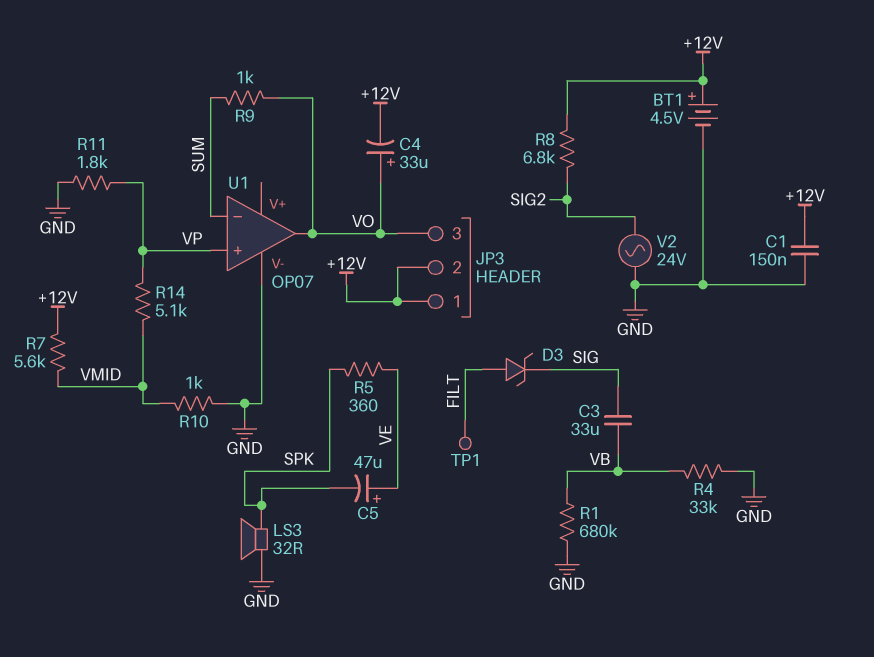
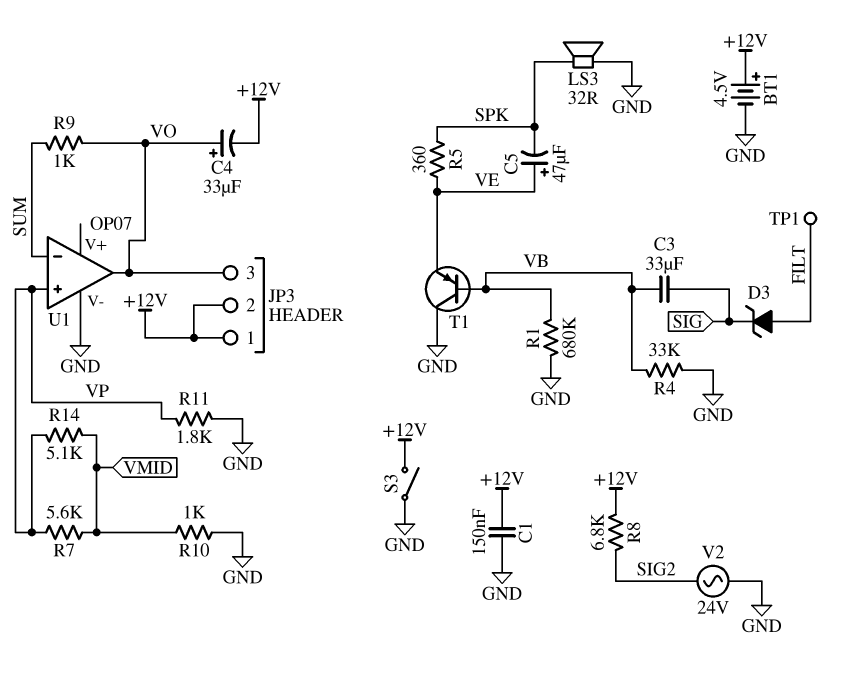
R7: 5.6k (+12V, VMID) -> 5.6k (VMID, VP)
S3: none -> switch (+12V, GND)
T1: none -> PNP (B VB, C GND, E VE)

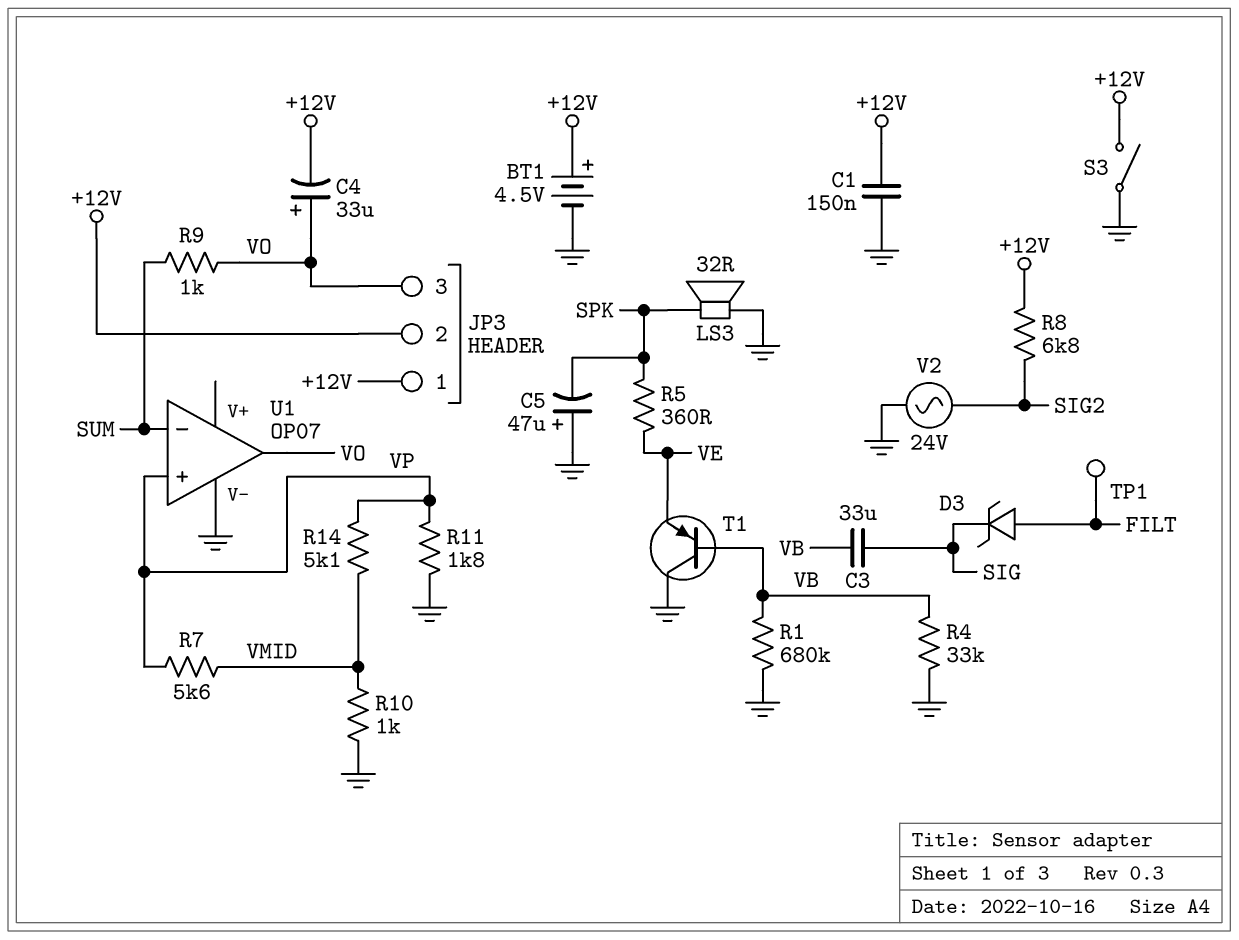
C5: 47uF (plus VE, minus SPK) -> 47uF (plus GND, minus SPK)

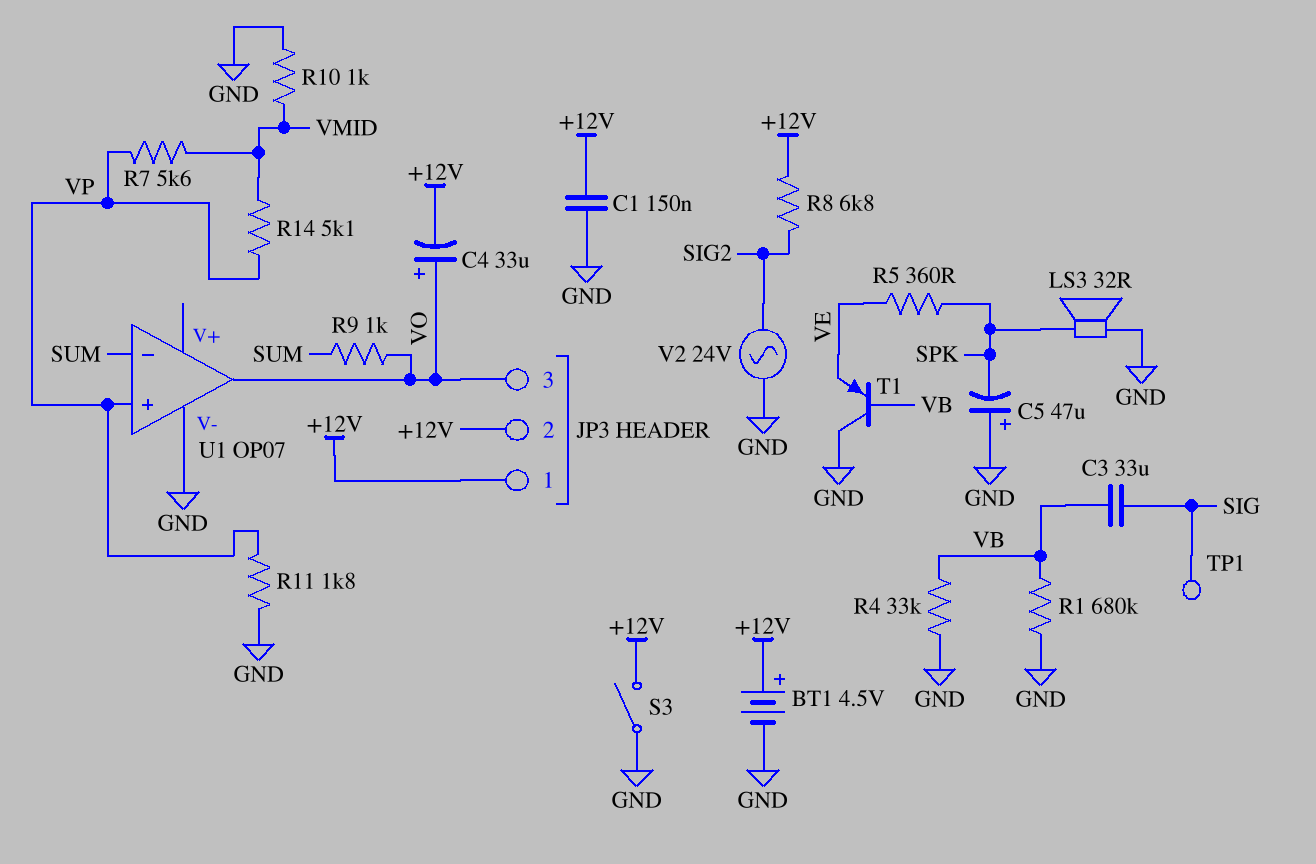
D3: zener (A FILT, K SIG) -> none
TP1: test point (FILT) -> test point (SIG)

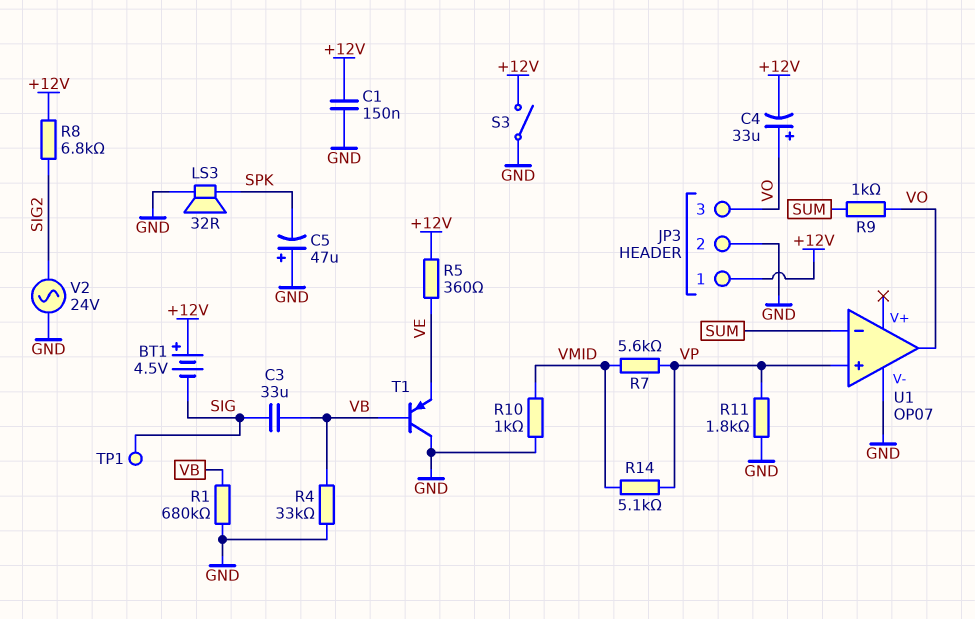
BT1: 4.5V (plus +12V, minus GND) -> 4.5V (plus +12V, minus SIG)
JP3 pin 2: +12V -> GND
R5: 360 (SPK, VE) -> 360 (+12V, VE)

